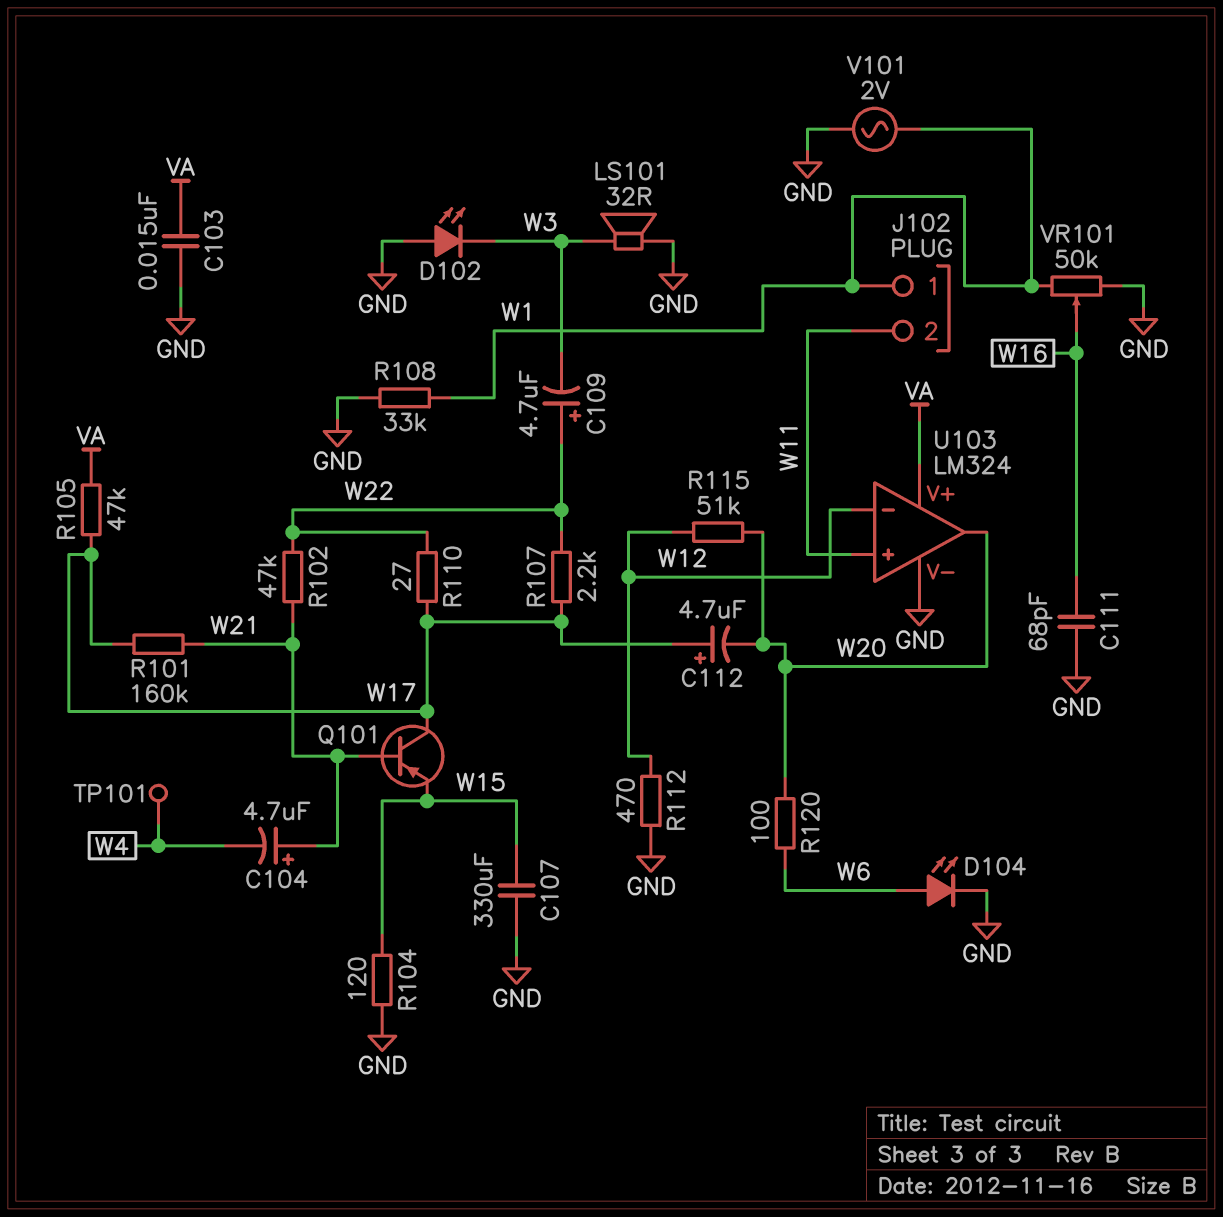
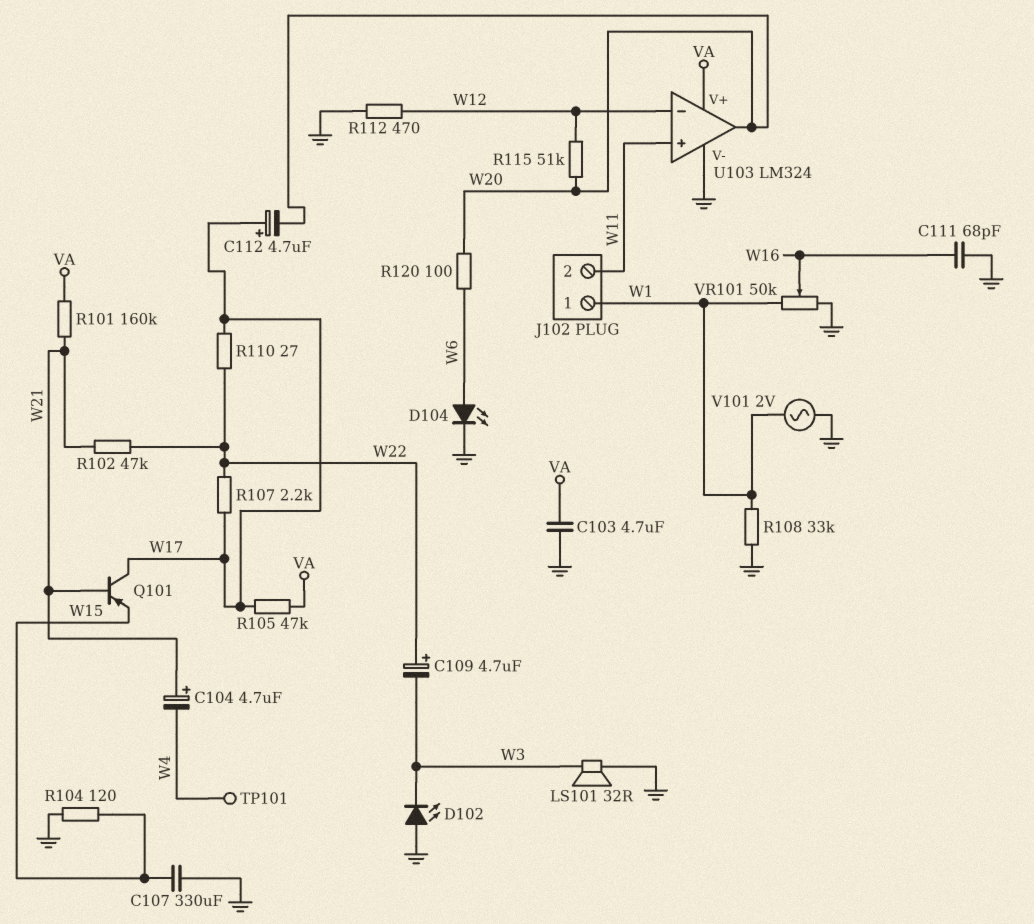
C103: 15nF (GND, VA) -> 4.7uF (GND, VA)
R101: 160k (W17, W21) -> 160k (VA, W21)

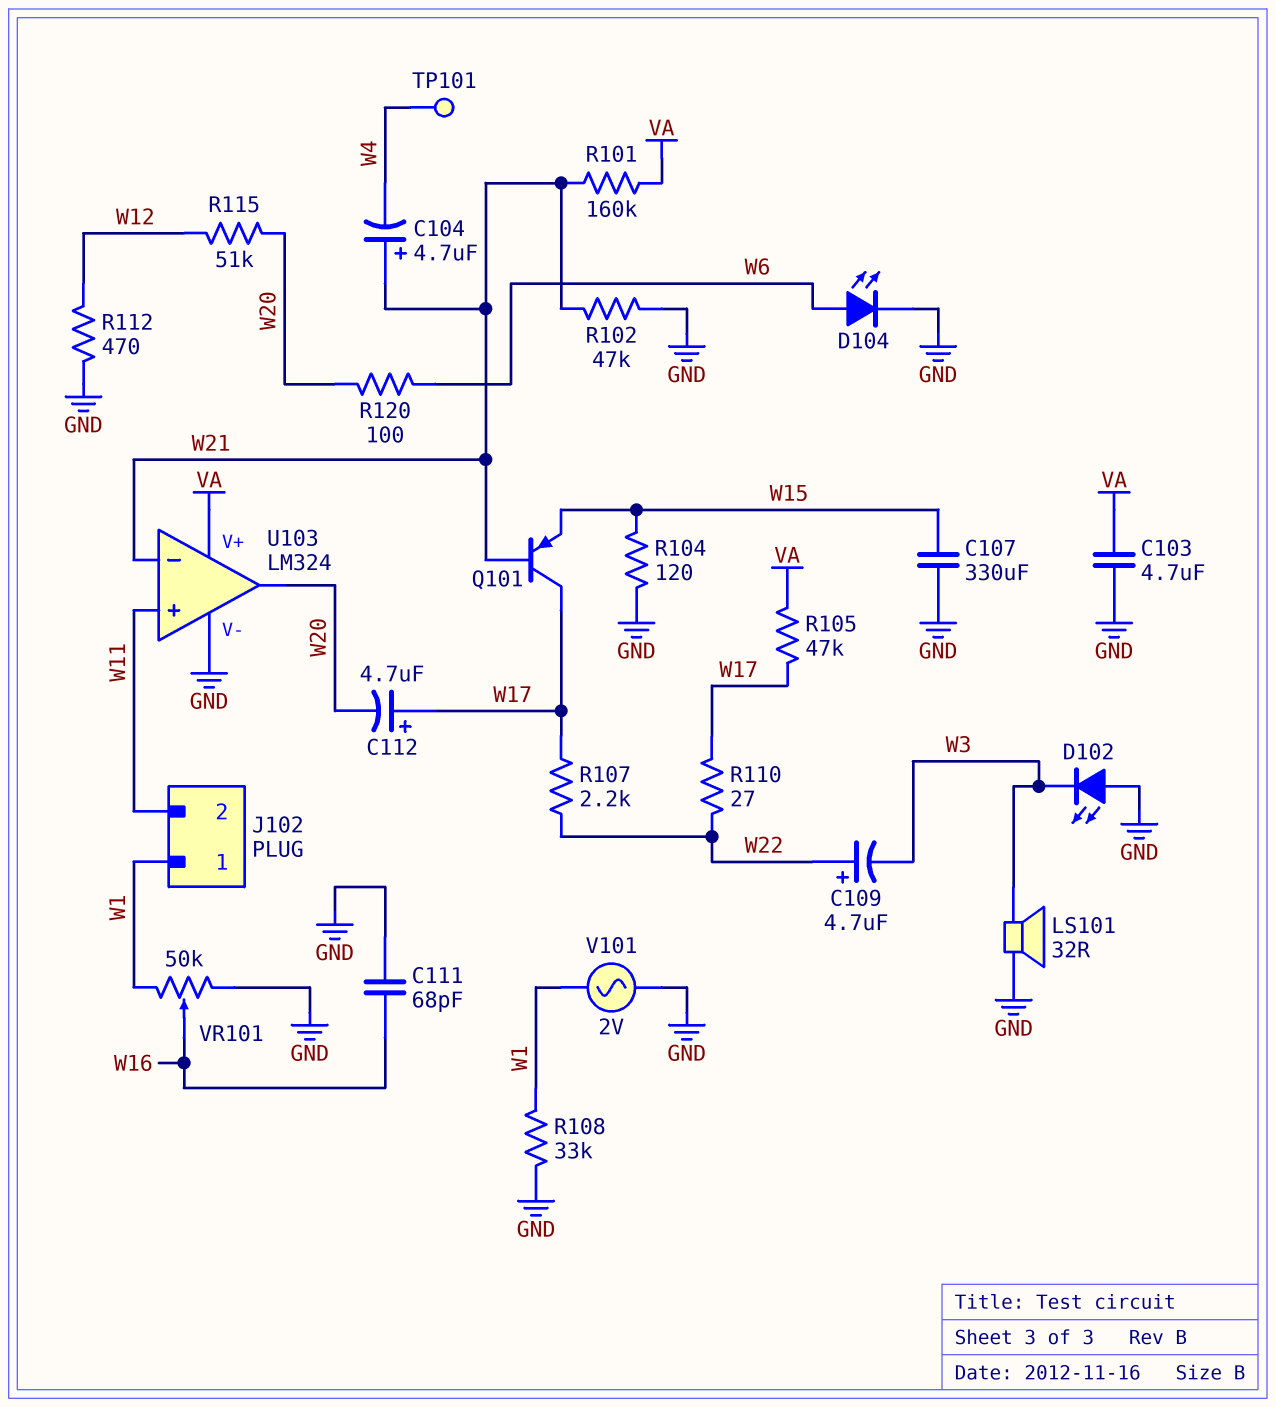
R102: 47k (W21, W22) -> 47k (GND, W21)
U103 pin in-: W12 -> W21

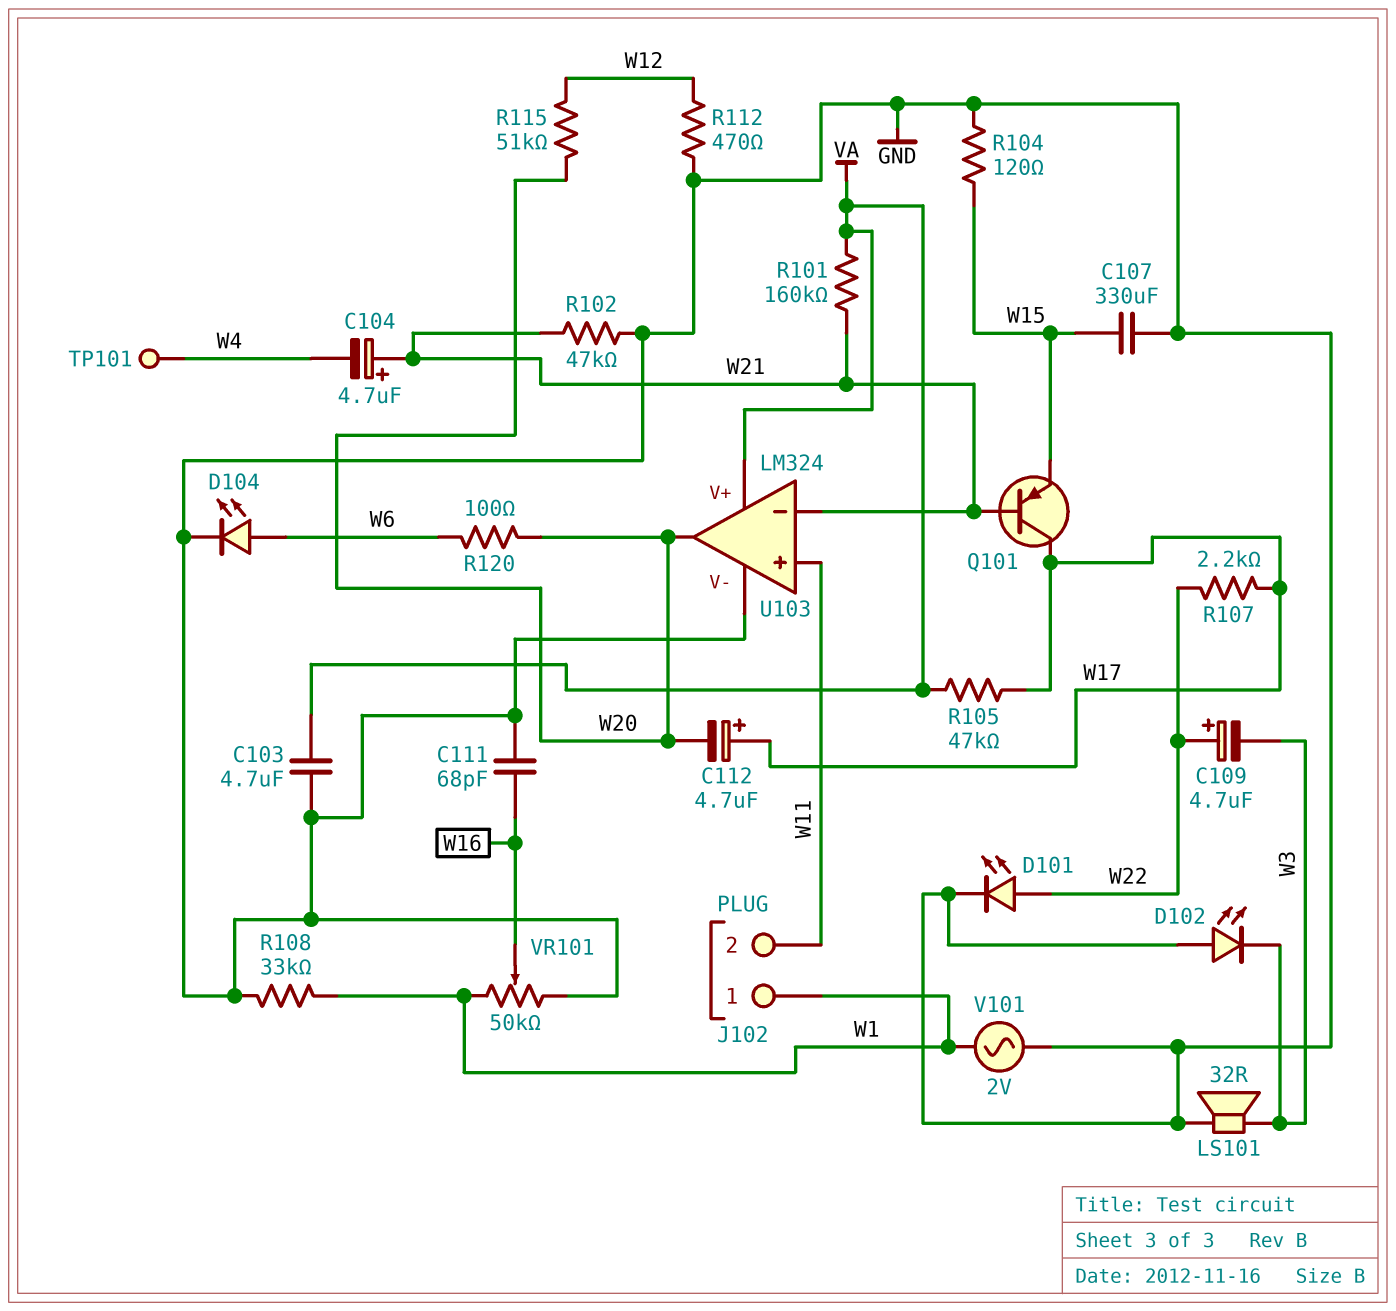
D101: none -> LED (A W22, K GND)
R110: 27 (W17, W22) -> none

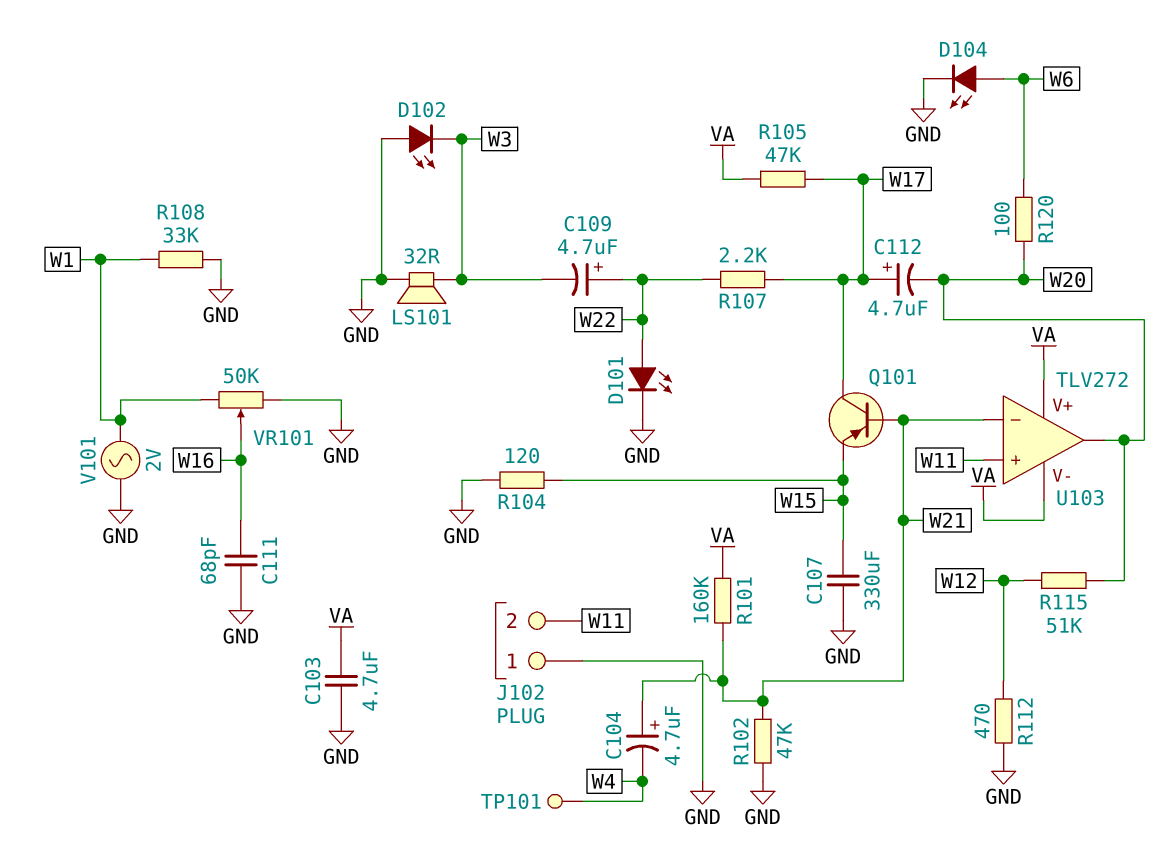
J102 pin 1: W1 -> GND
U103: LM324 -> TLV272
U103 pin V-: GND -> VA

